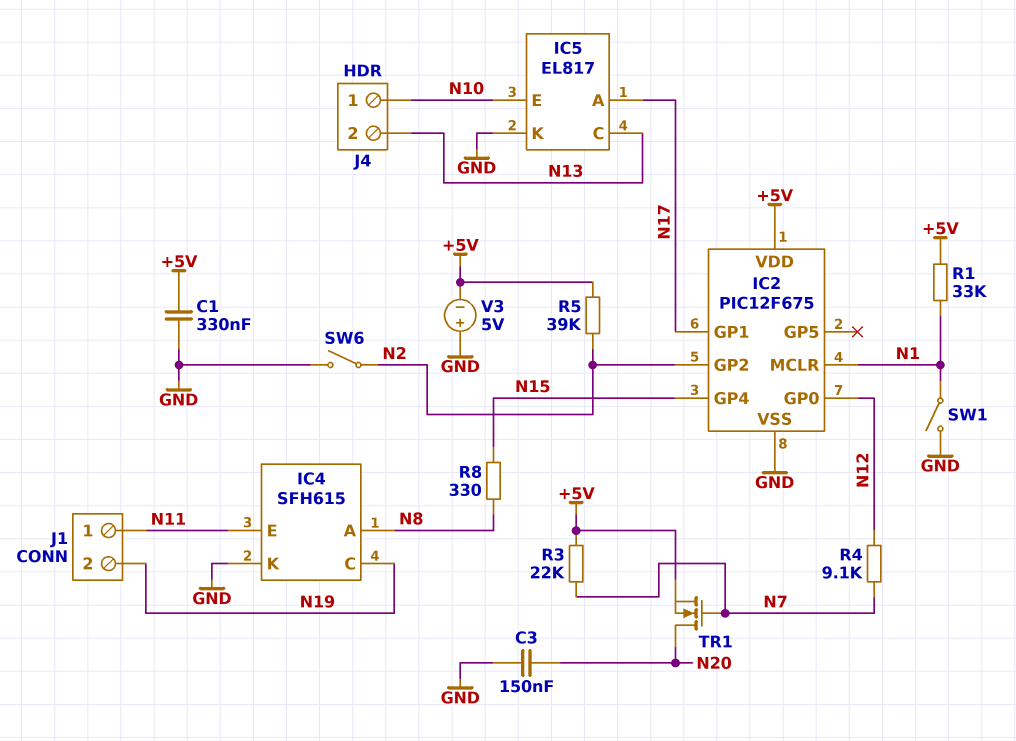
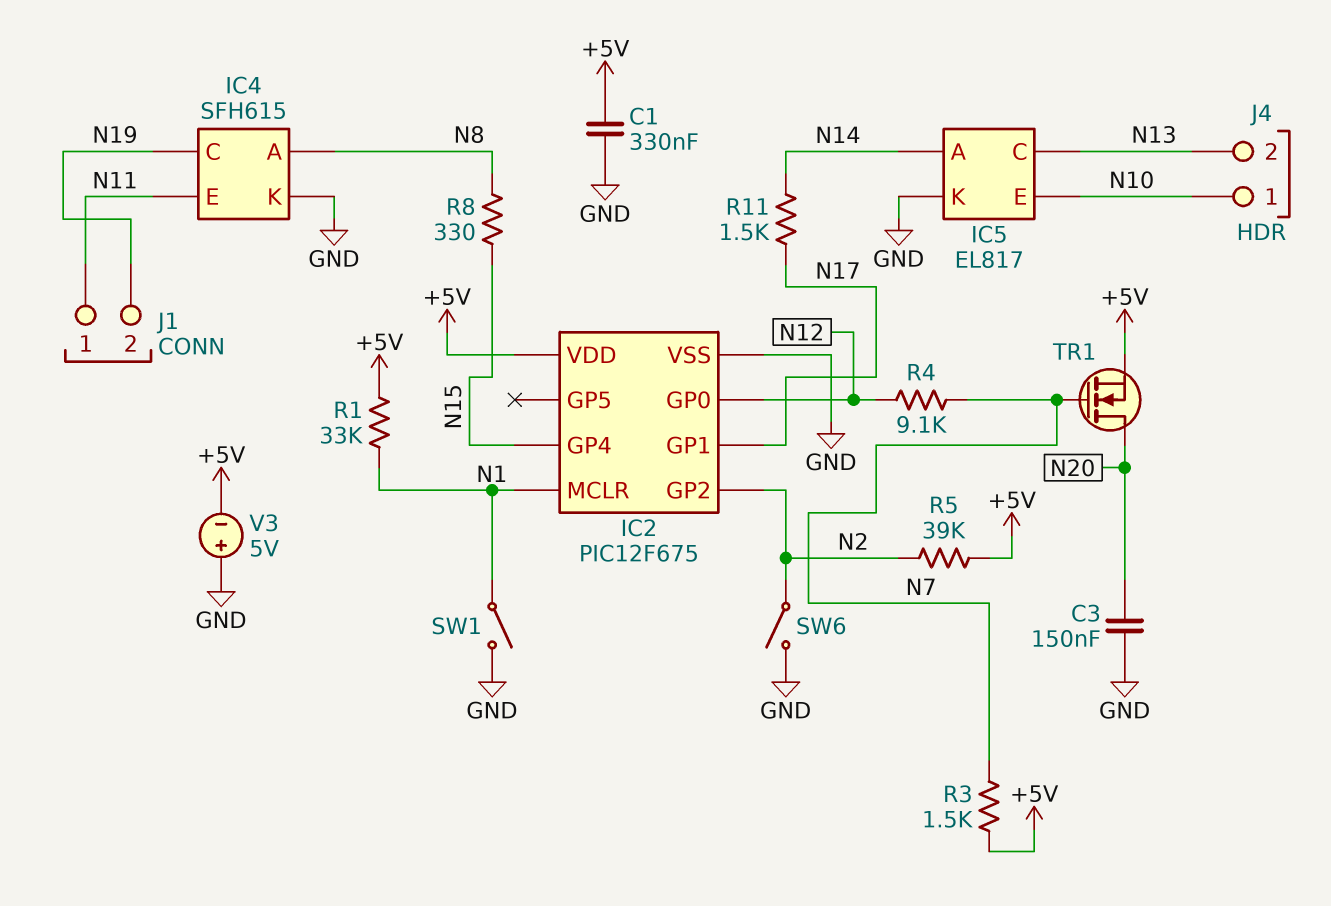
IC5 pin A: N17 -> N14
R3: 22k (+5V, N7) -> 1.5k (+5V, N7)
R11: none -> 1.5k (N14, N17)

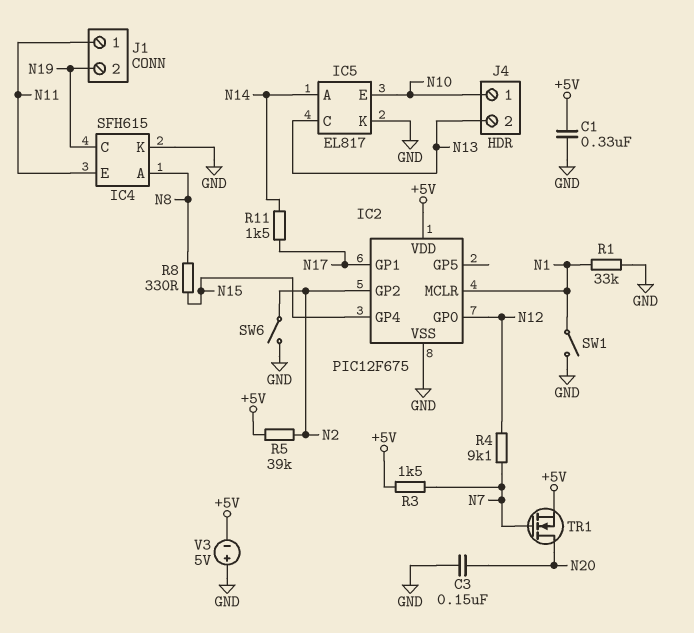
R1: 33k (+5V, N1) -> 33k (GND, N1)

